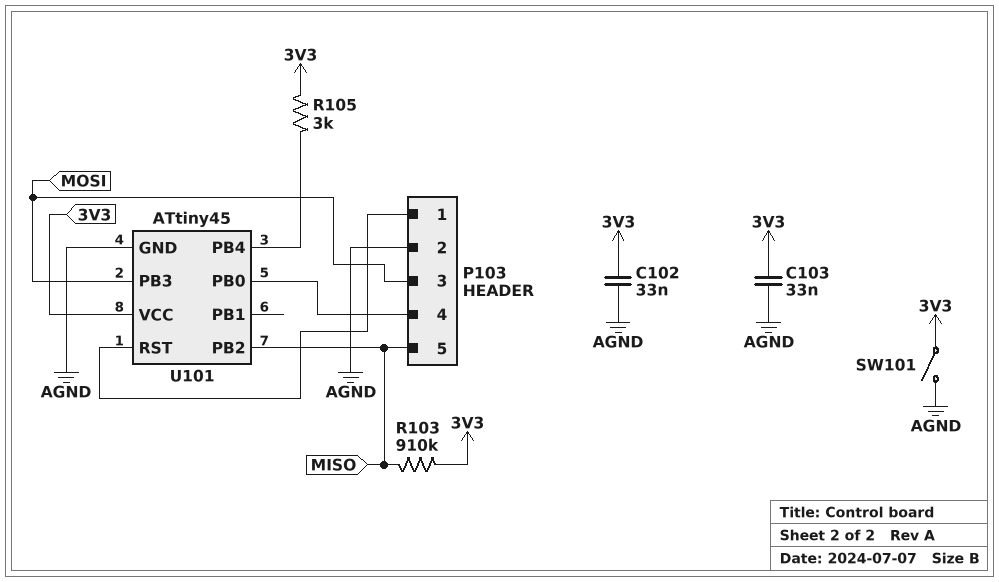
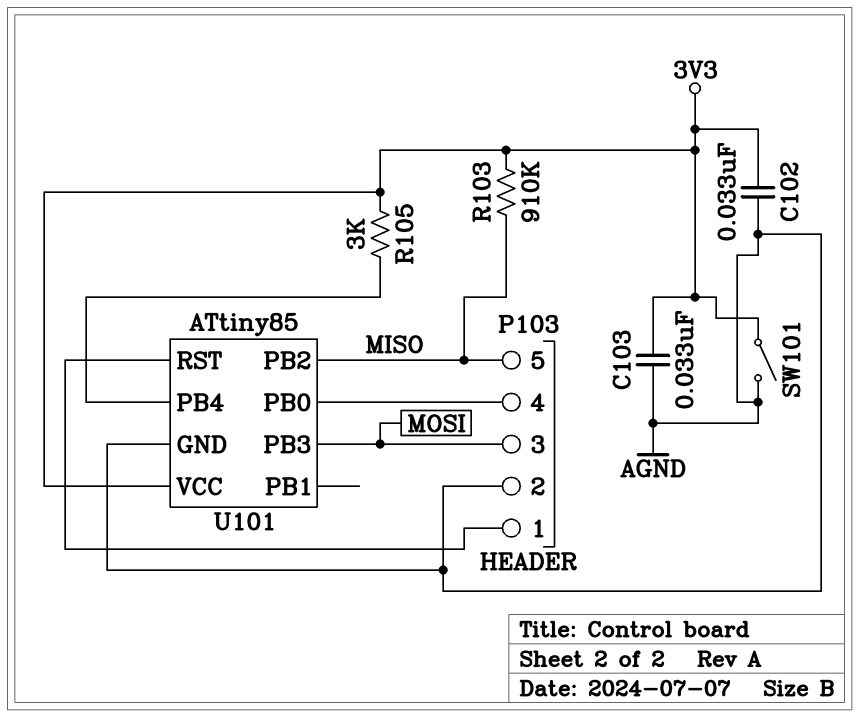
U101: ATtiny45 -> ATtiny85

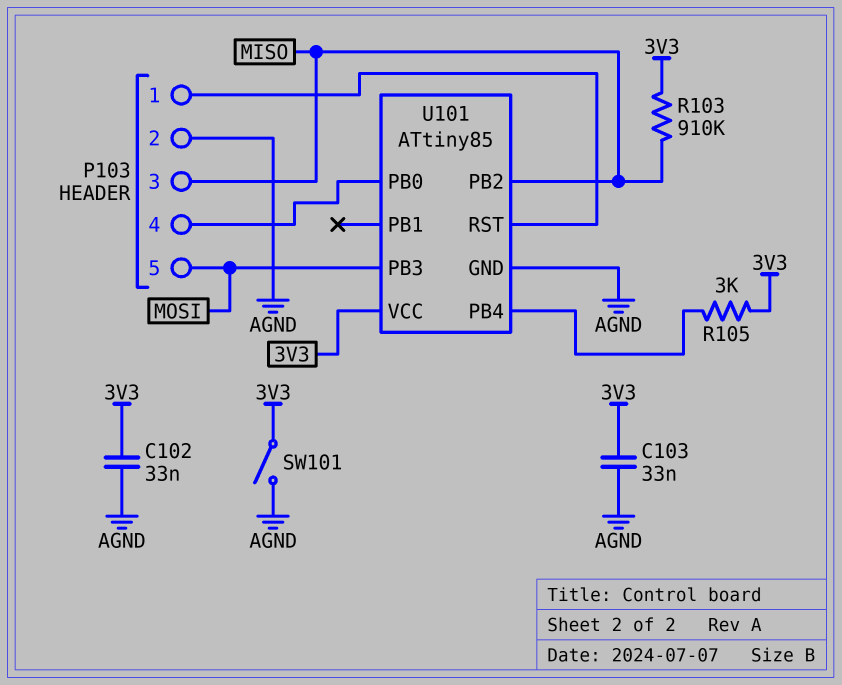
P103 pin 3: MOSI -> MISO
P103 pin 5: MISO -> MOSI

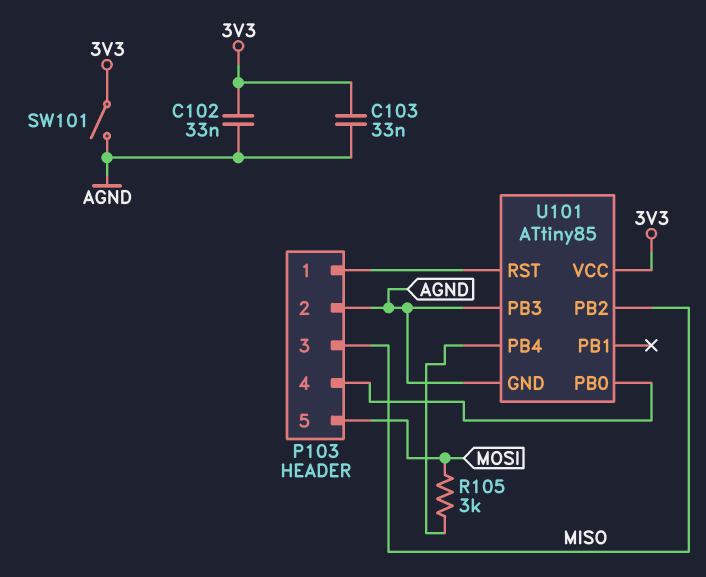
R103: 910k (3V3, MISO) -> none
R105: 3k (3V3, U101/PB4) -> 3k (MOSI, U101/PB4)
U101 pin PB3: MOSI -> AGND

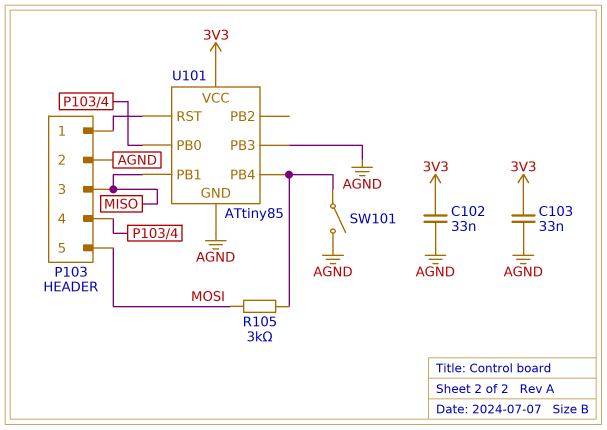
SW101: switch (3V3, AGND) -> switch (AGND, U101/PB4)
U101 pin PB1: none -> MISO
U101 pin PB2: MISO -> none

